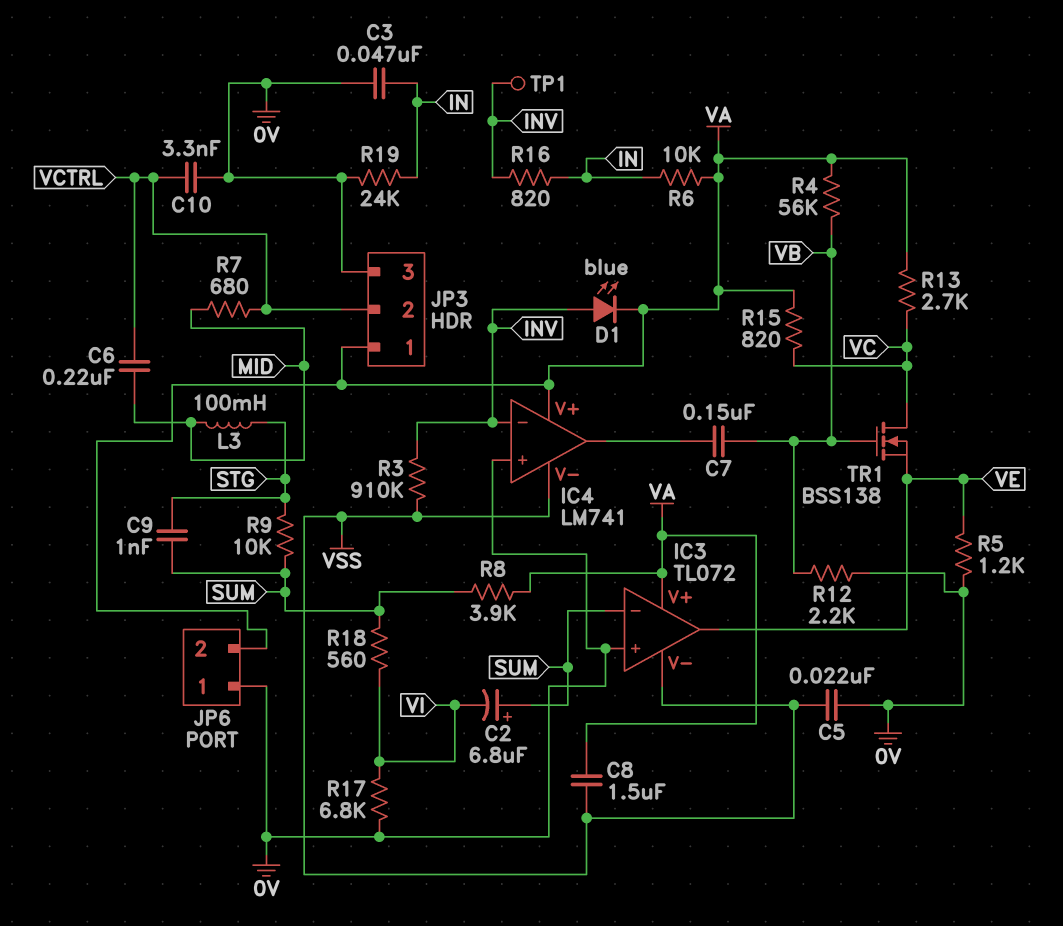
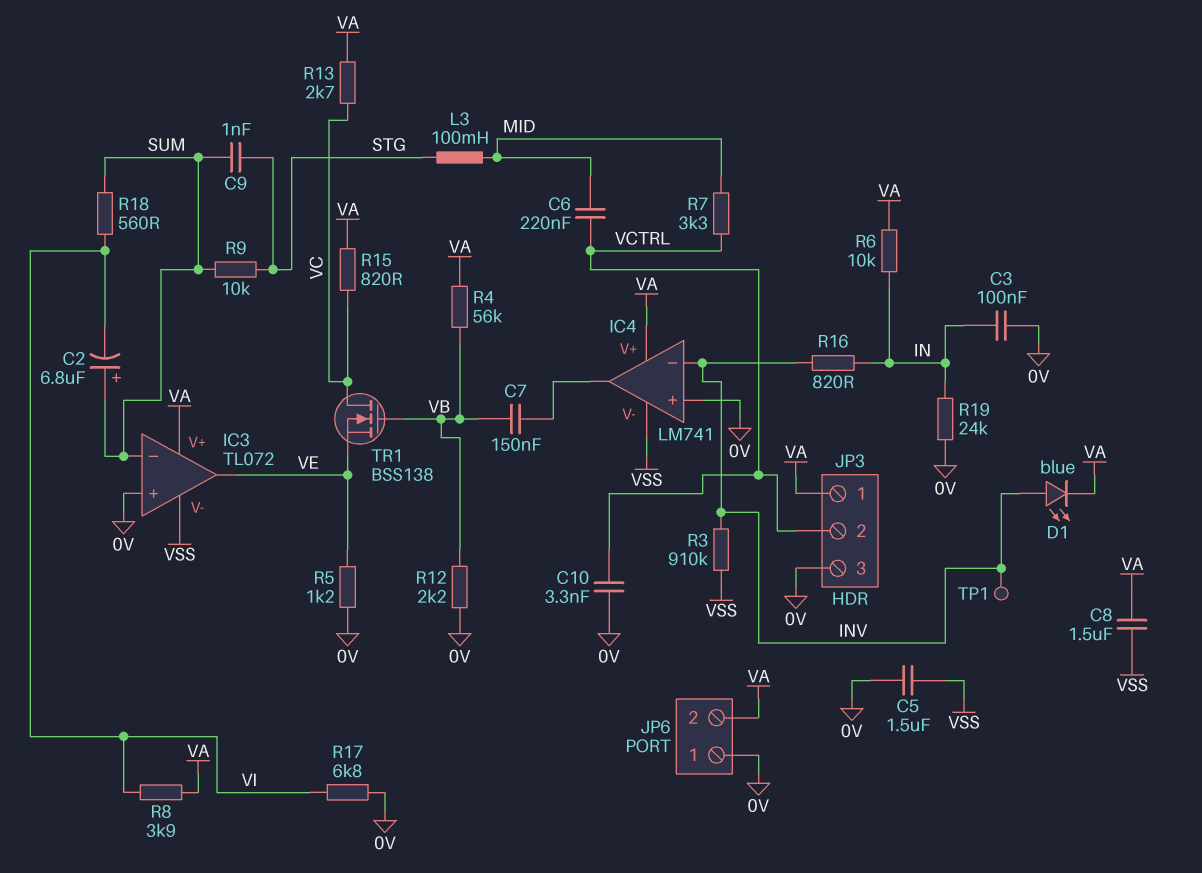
C3: 47nF (0V, IN) -> 100nF (0V, IN)
C5: 22nF (0V, VSS) -> 1.5uF (0V, VSS)
R7: 680 (MID, VCTRL) -> 3.3k (MID, VCTRL)
R8: 3.9k (SUM, VA) -> 3.9k (VA, VI)

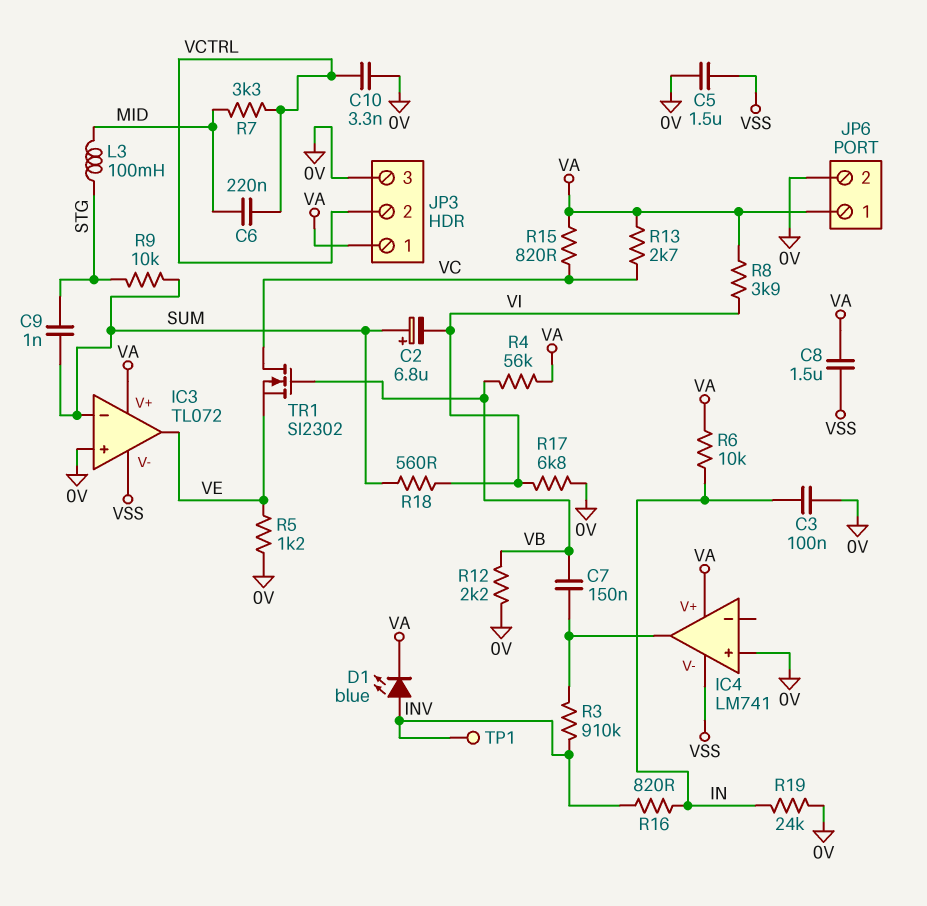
IC4 pin in-: INV -> none
JP6 pin 1: 0V -> VA
JP6 pin 2: VA -> 0V
R3: 910k (INV, VSS) -> 910k (IC4/out, INV)
TR1: NMOS BSS138 (G VB, D VC, S VE) -> NMOS SI2302 (G VB, D VC, S VE)

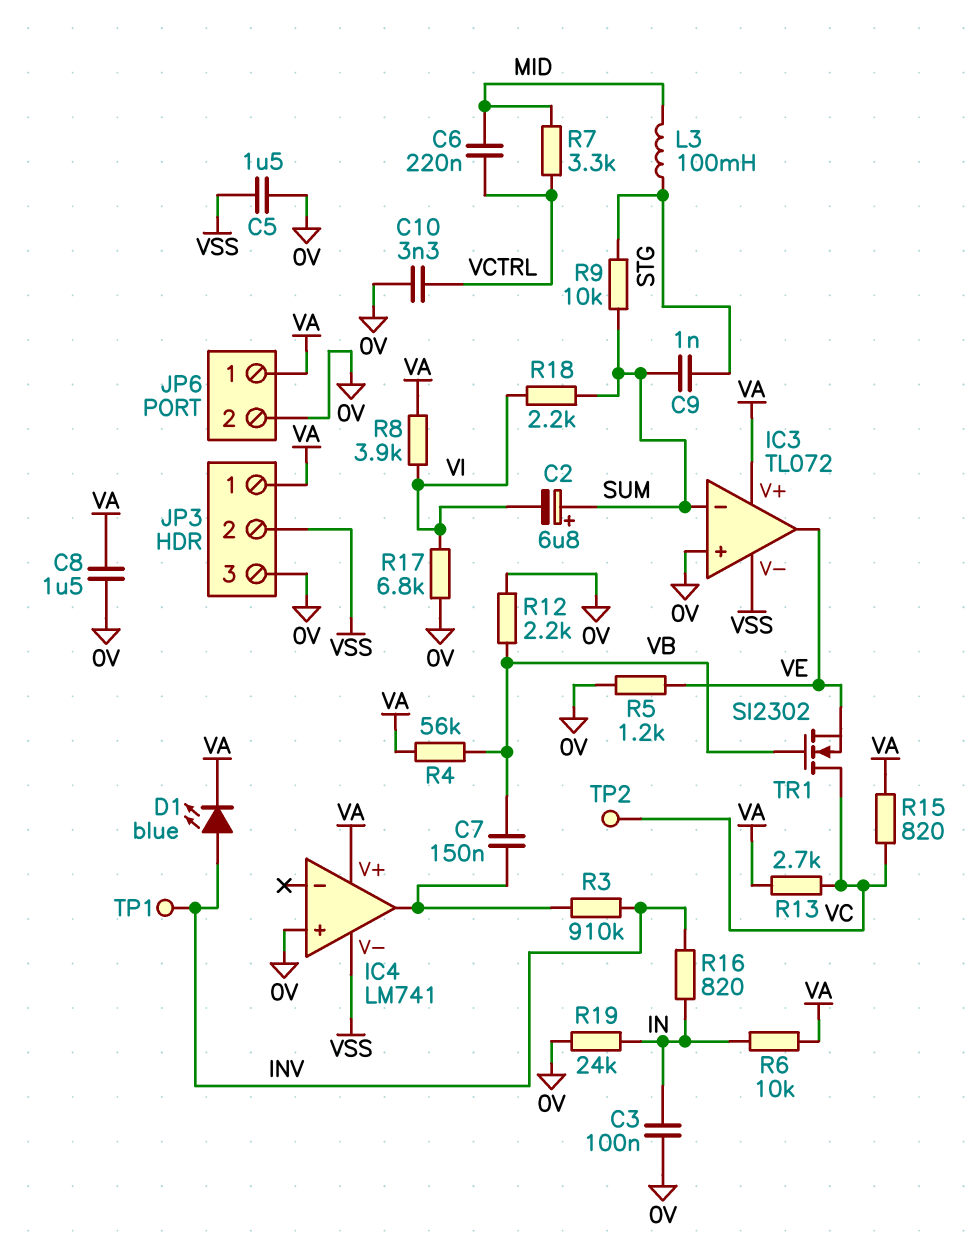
C8: 1.5uF (VA, VSS) -> 1.5uF (0V, VA)
JP3 pin 2: VCTRL -> VSS
R18: 560 (SUM, VI) -> 2.2k (SUM, VI)
TP2: none -> test point (VC)

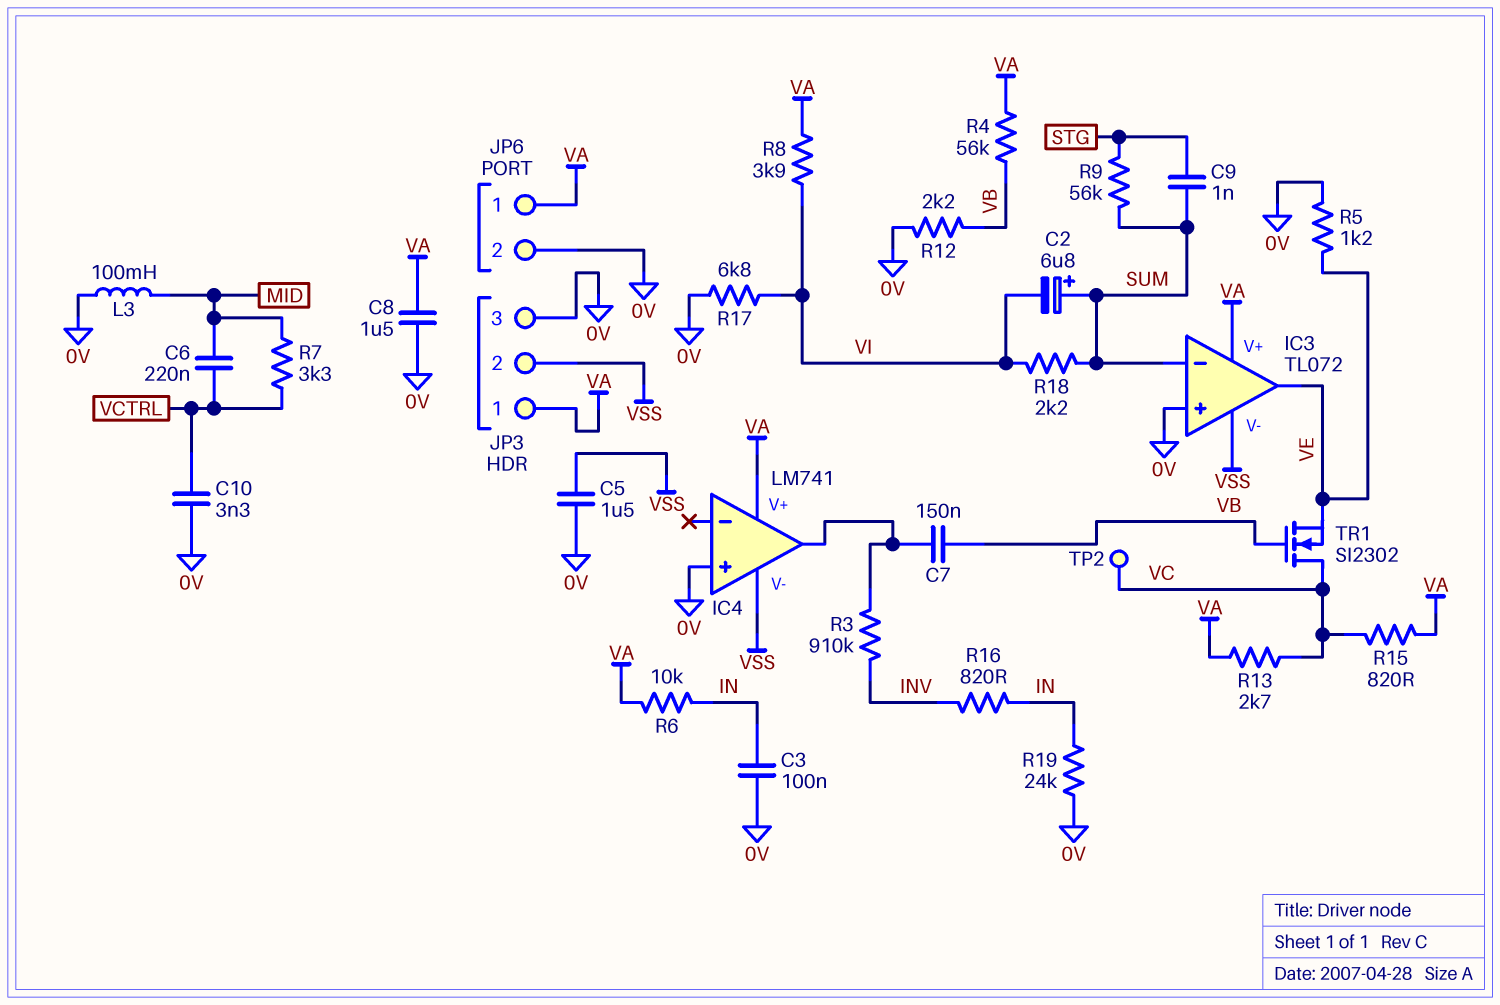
D1: LED blue (A INV, K VA) -> none
L3: 100mH (MID, STG) -> 100mH (0V, MID)
R9: 10k (STG, SUM) -> 56k (STG, SUM)
TP1: test point (INV) -> none

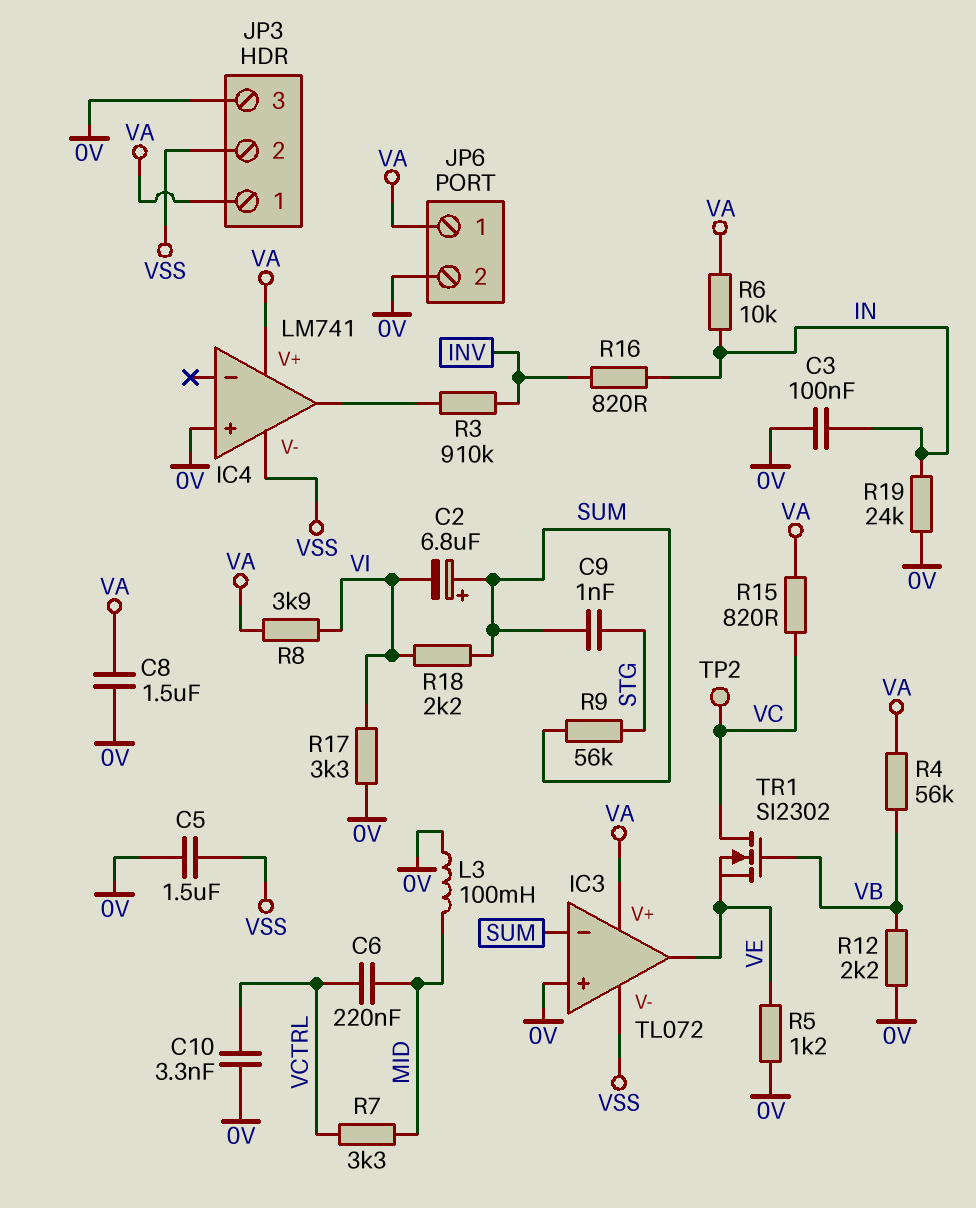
C7: 150nF (IC4/out, VB) -> none
R13: 2.7k (VA, VC) -> none
R17: 6.8k (0V, VI) -> 3.3k (0V, VI)

